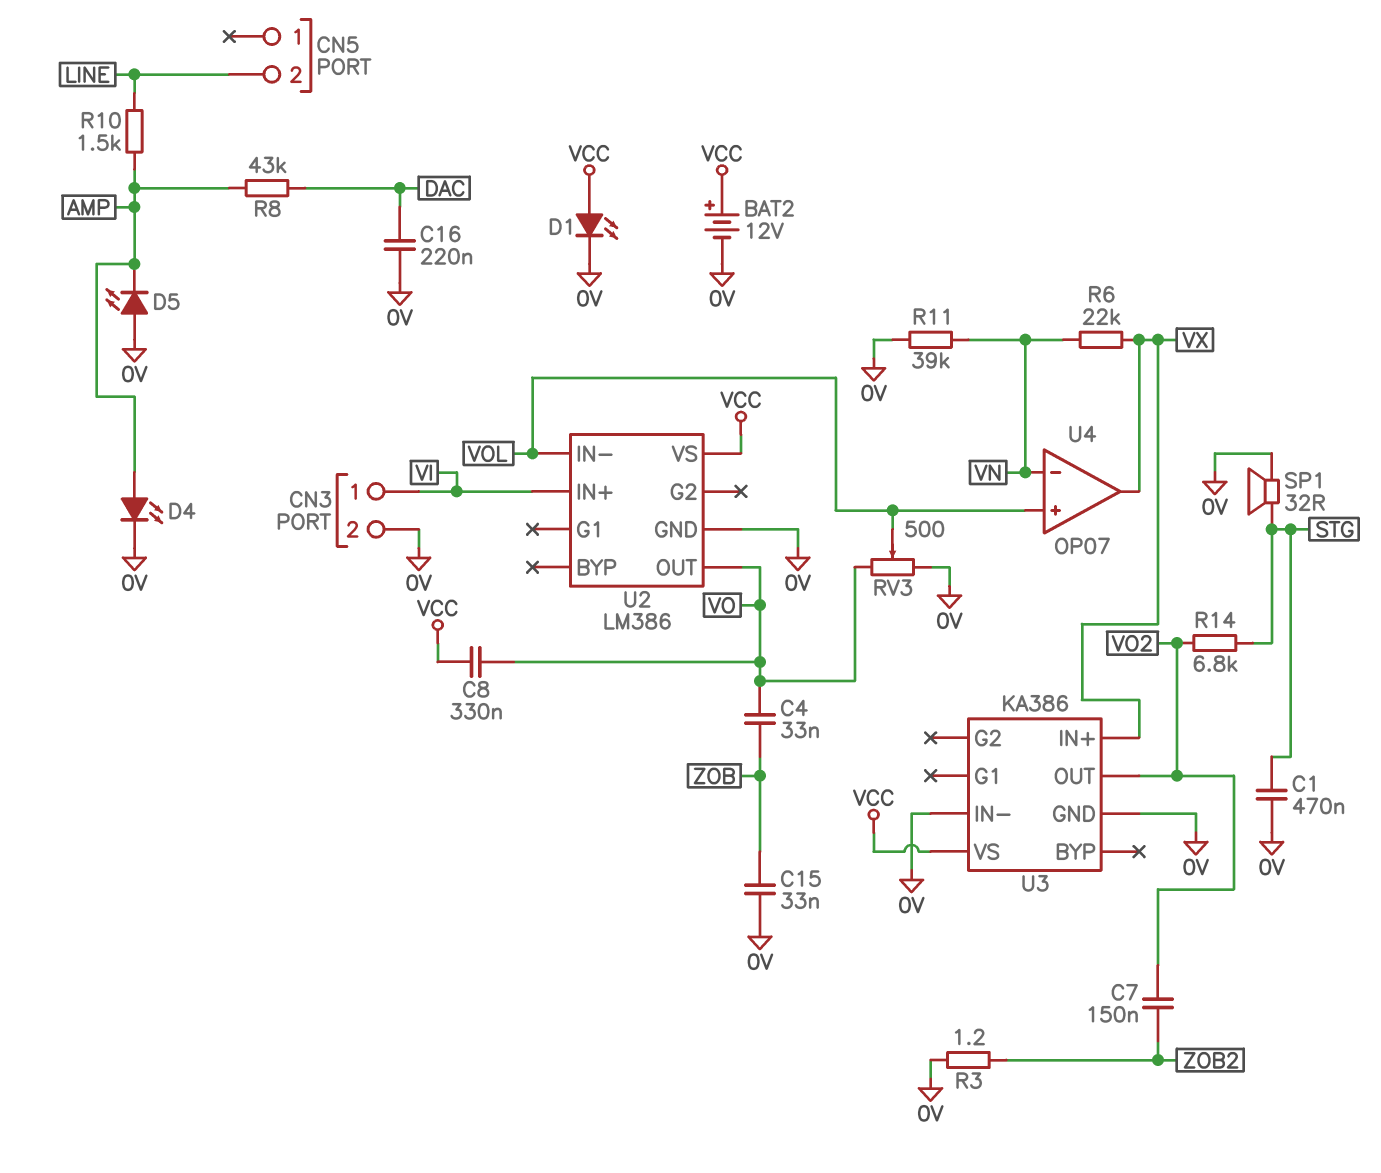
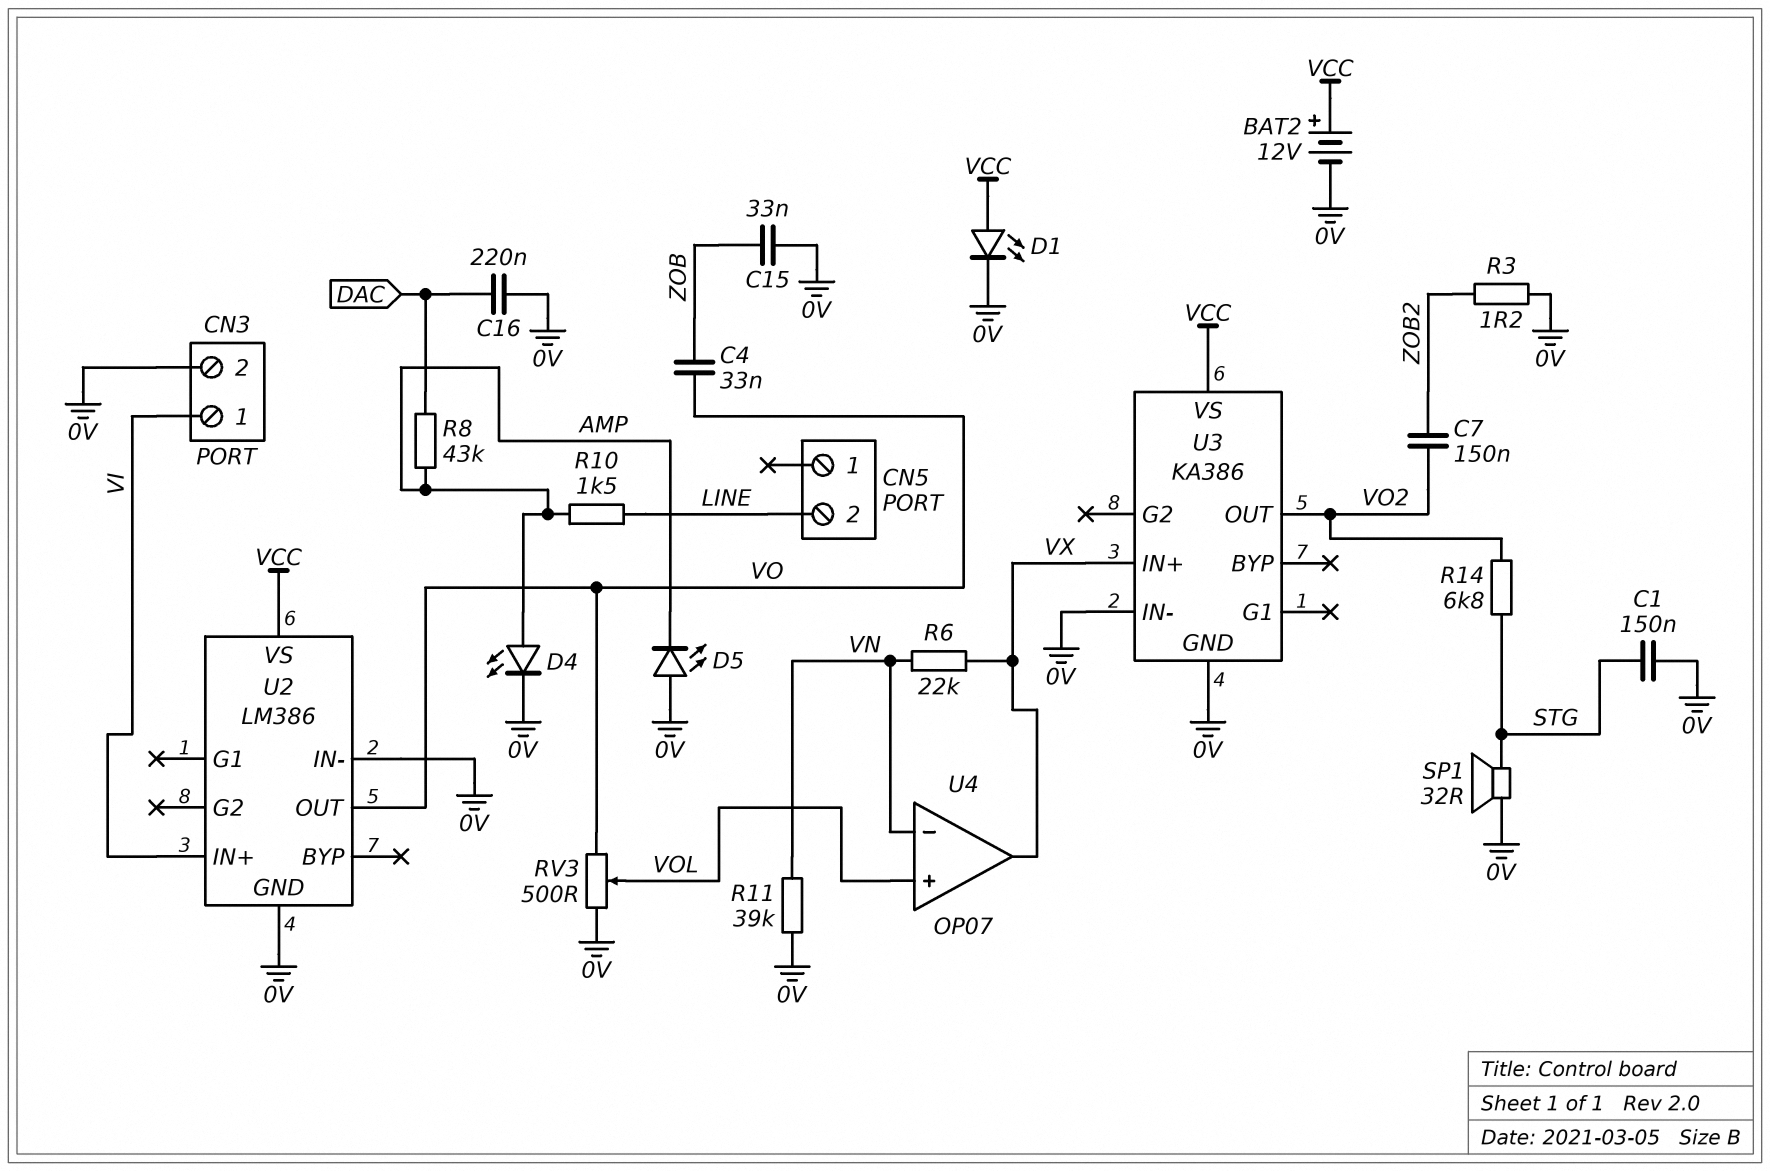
C1: 470nF (0V, STG) -> 150nF (0V, STG)
C8: 330nF (VCC, VO) -> none
U2 pin IN-: VOL -> 0V

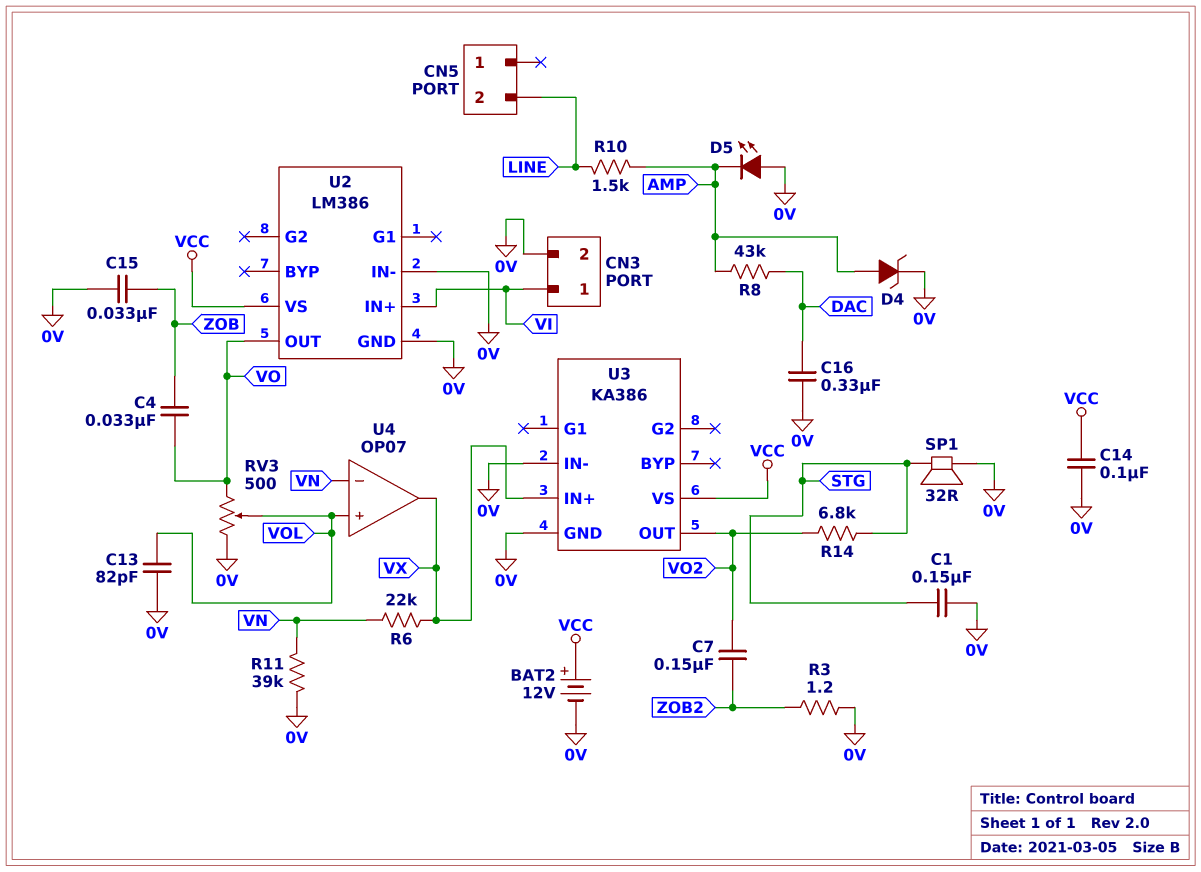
C13: none -> 82pF (0V, VOL)
C14: none -> 100nF (0V, VCC)
C16: 220nF (0V, DAC) -> 330nF (0V, DAC)
D1: LED (A VCC, K 0V) -> none
D4: LED (A AMP, K 0V) -> zener (A AMP, K 0V)

